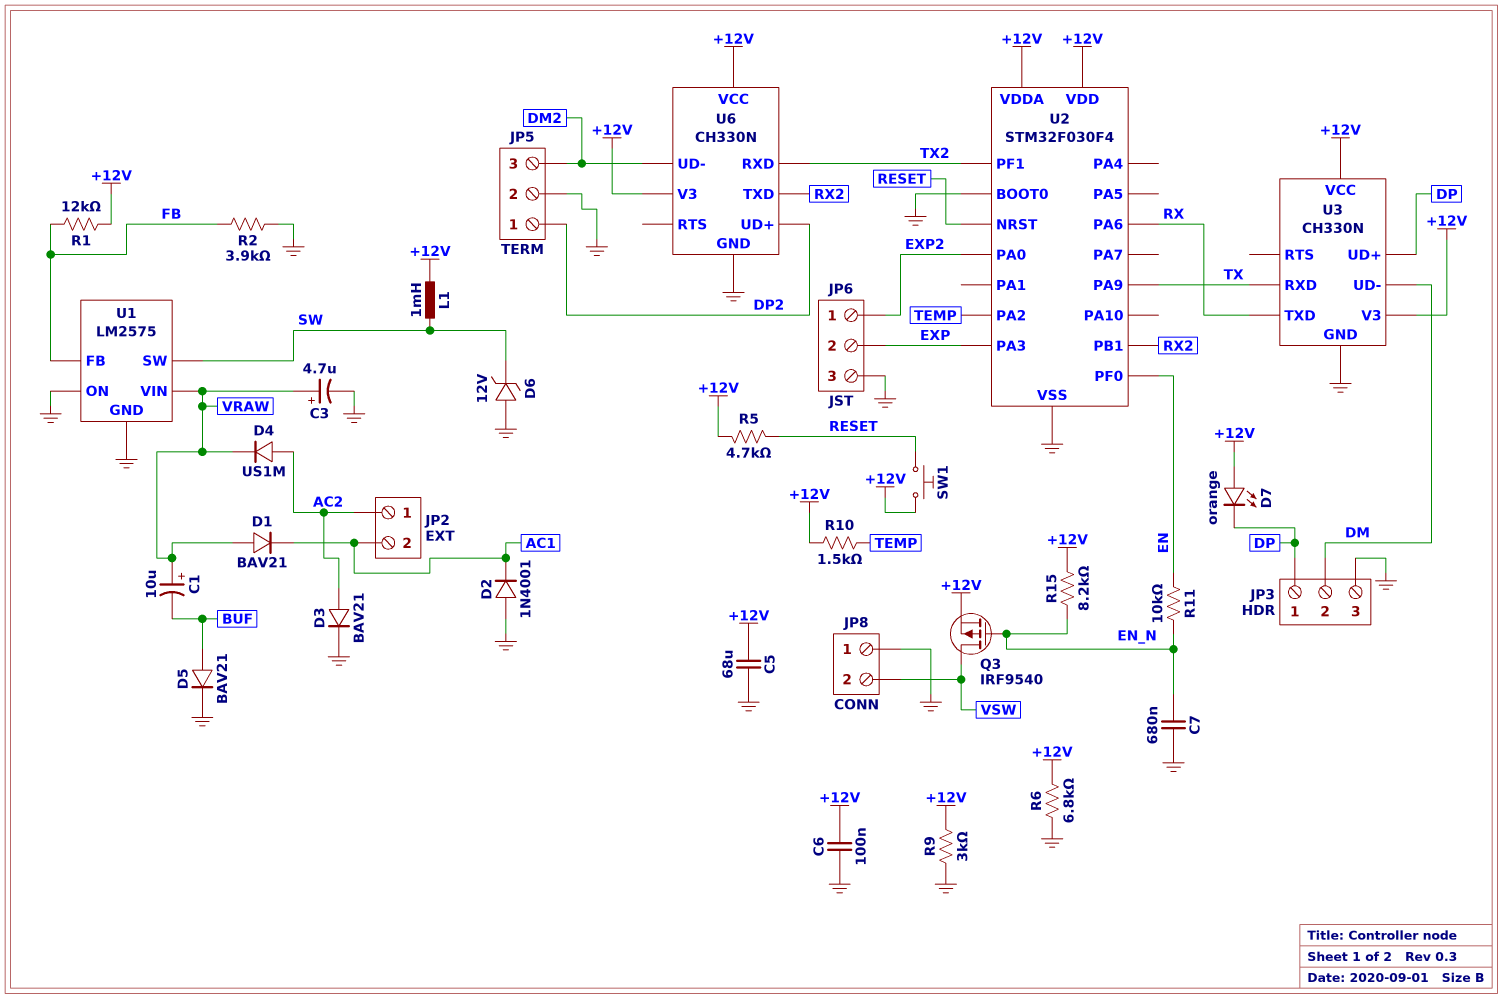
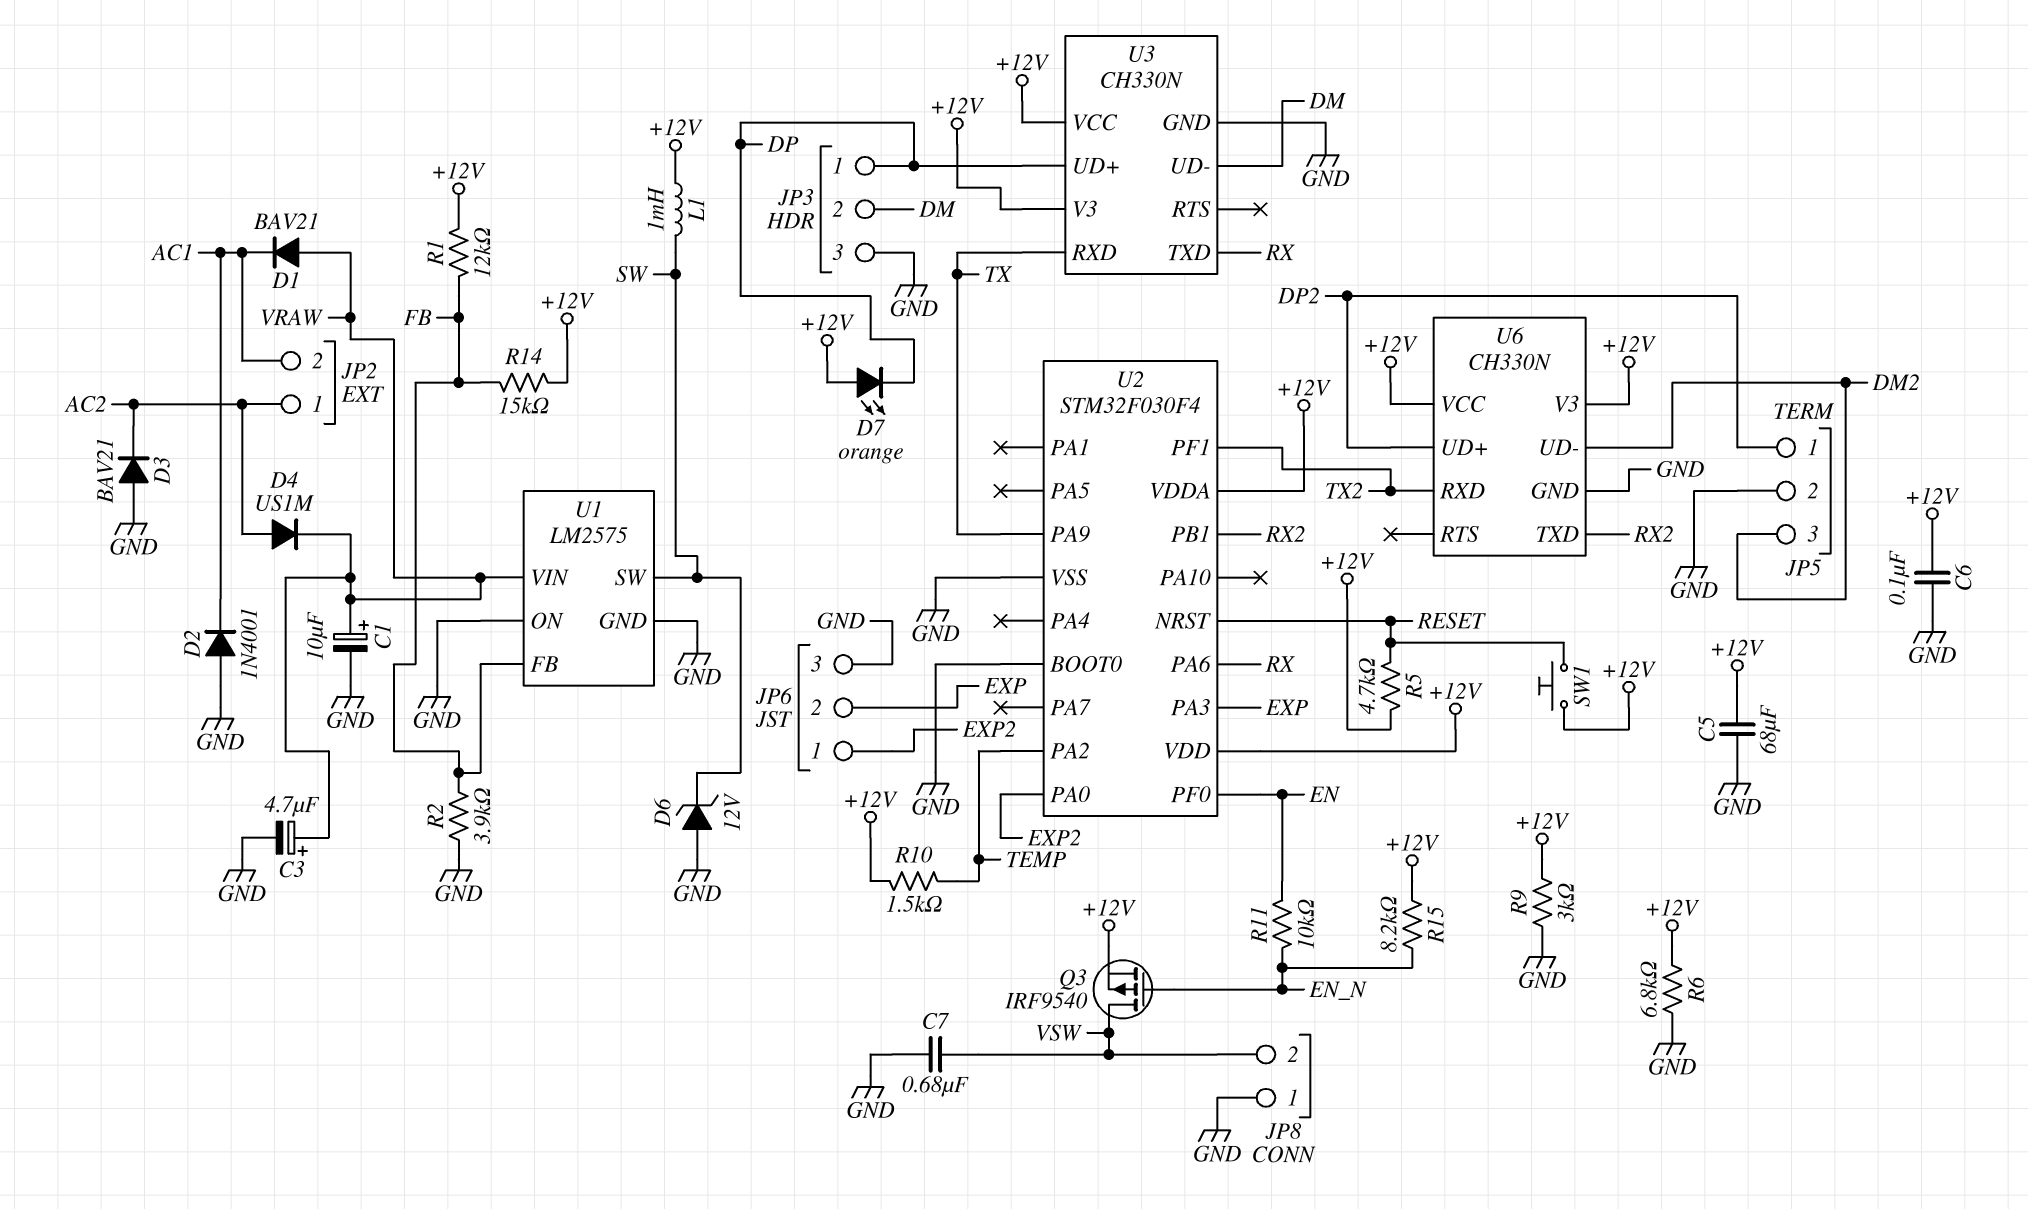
C1: 10uF (plus VRAW, minus BUF) -> 10uF (plus VRAW, minus GND)
C7: 680nF (EN_N, GND) -> 680nF (GND, VSW)
D3: diode BAV21 (A AC2, K GND) -> diode BAV21 (A GND, K AC2)
D5: diode BAV21 (A BUF, K GND) -> none
R14: none -> 15k (+12V, FB)

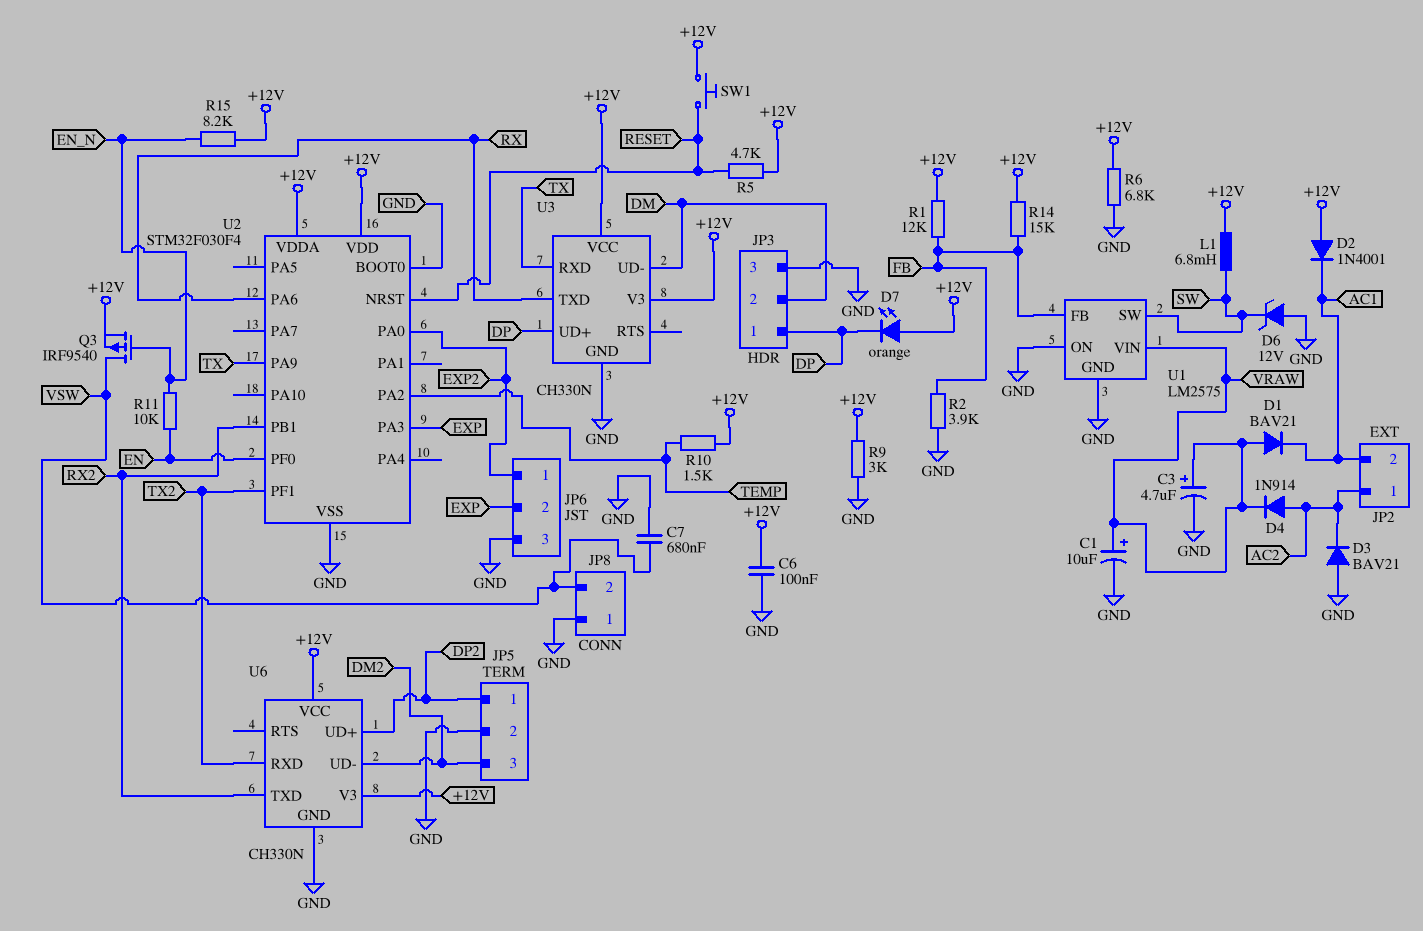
C5: 68uF (+12V, GND) -> none
D2: diode 1N4001 (A GND, K AC1) -> diode 1N4001 (A +12V, K AC1)
D4: diode US1M (A AC2, K VRAW) -> diode 1N914 (A AC2, K VRAW)
L1: 1mH (+12V, SW) -> 6.8mH (+12V, SW)

